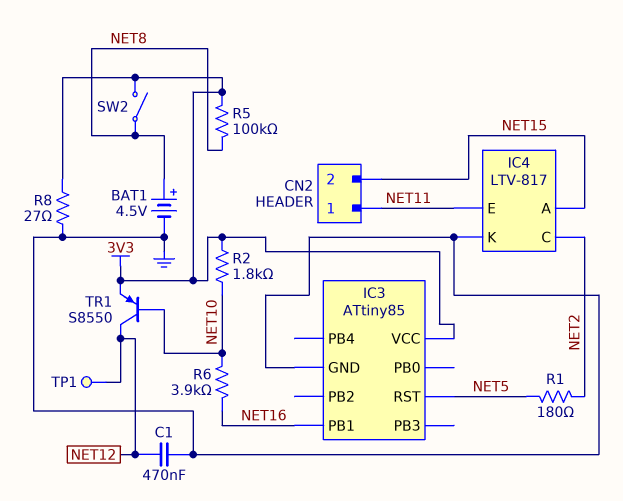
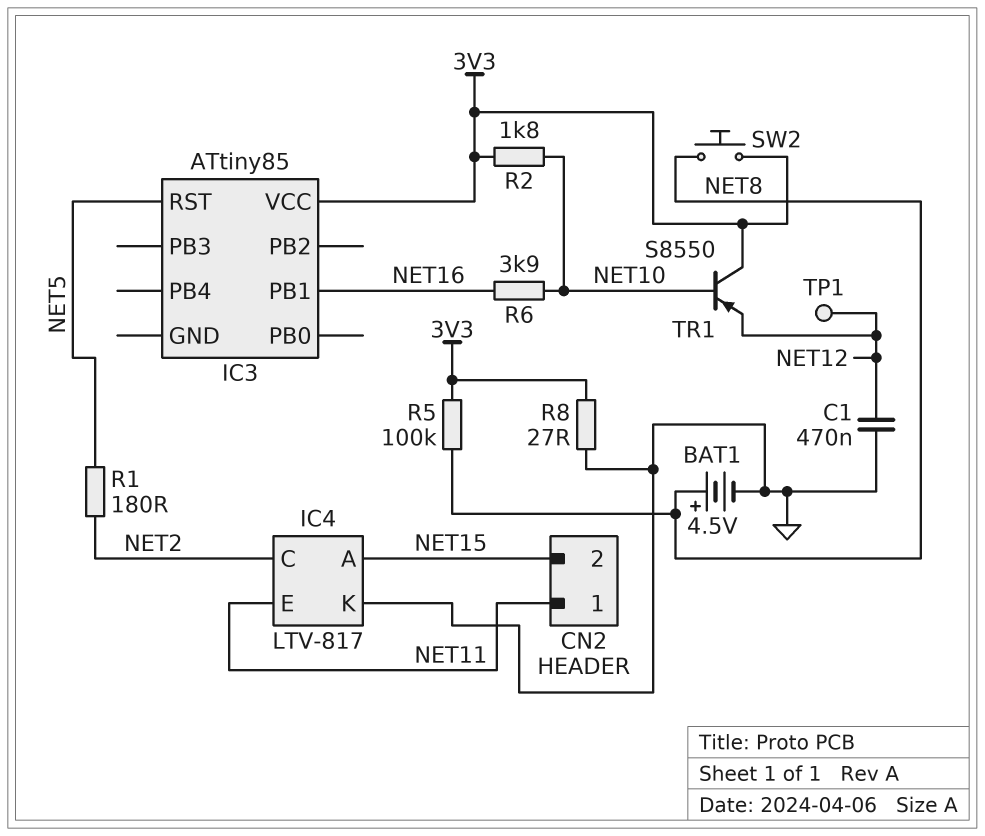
IC3 pin GND: GND -> none
SW2: switch (3V3, NET8) -> button (3V3, NET8)
TR1: PNP S8550 (B NET10, C NET12, E 3V3) -> PNP S8550 (B NET10, C 3V3, E NET12)

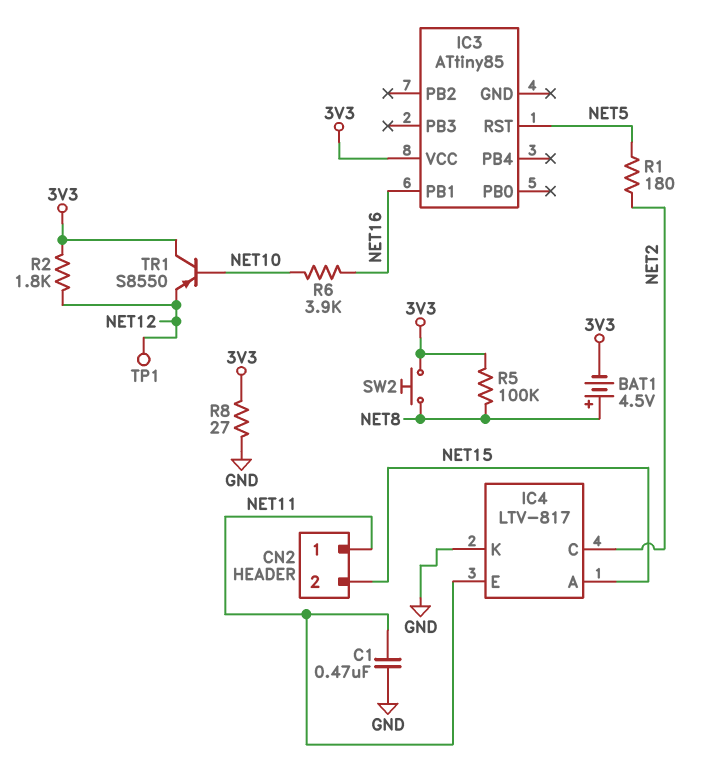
BAT1: 4.5V (plus NET8, minus GND) -> 4.5V (plus NET8, minus 3V3)
C1: 470nF (GND, NET12) -> 470nF (GND, NET11)
R2: 1.8k (3V3, NET10) -> 1.8k (3V3, NET12)

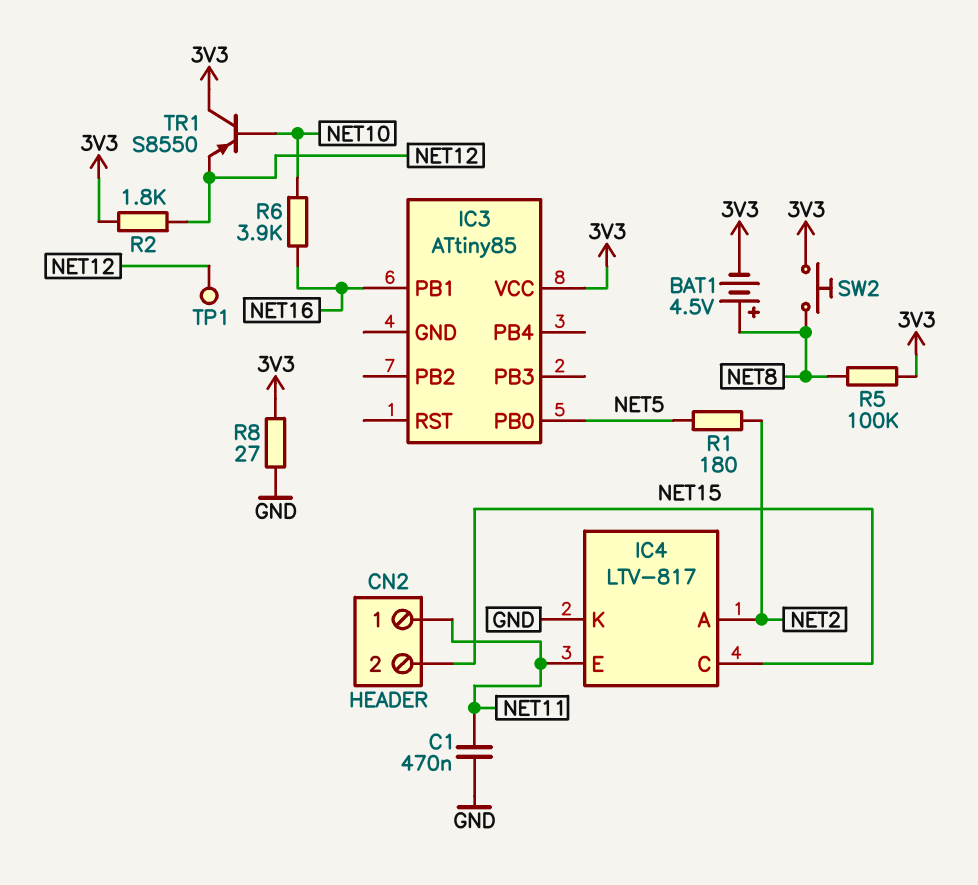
IC3 pin PB0: none -> NET5
IC3 pin RST: NET5 -> none
IC4 pin A: NET15 -> NET2
IC4 pin C: NET2 -> NET15

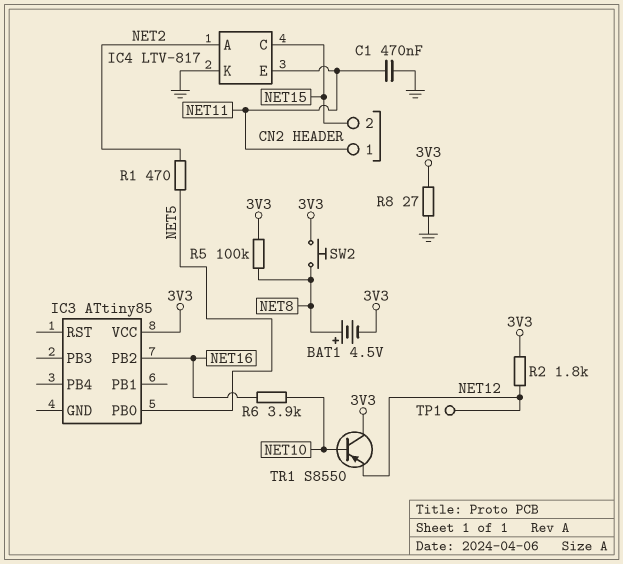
IC3 pin PB1: NET16 -> none
IC3 pin PB2: none -> NET16
R1: 180 (NET2, NET5) -> 470 (NET2, NET5)

